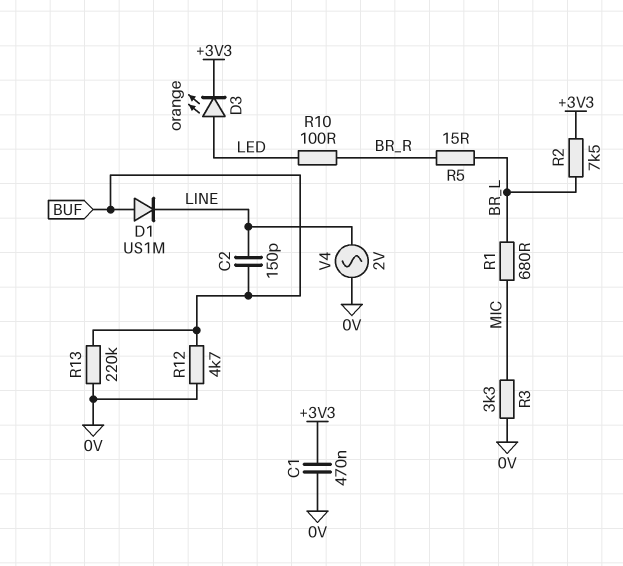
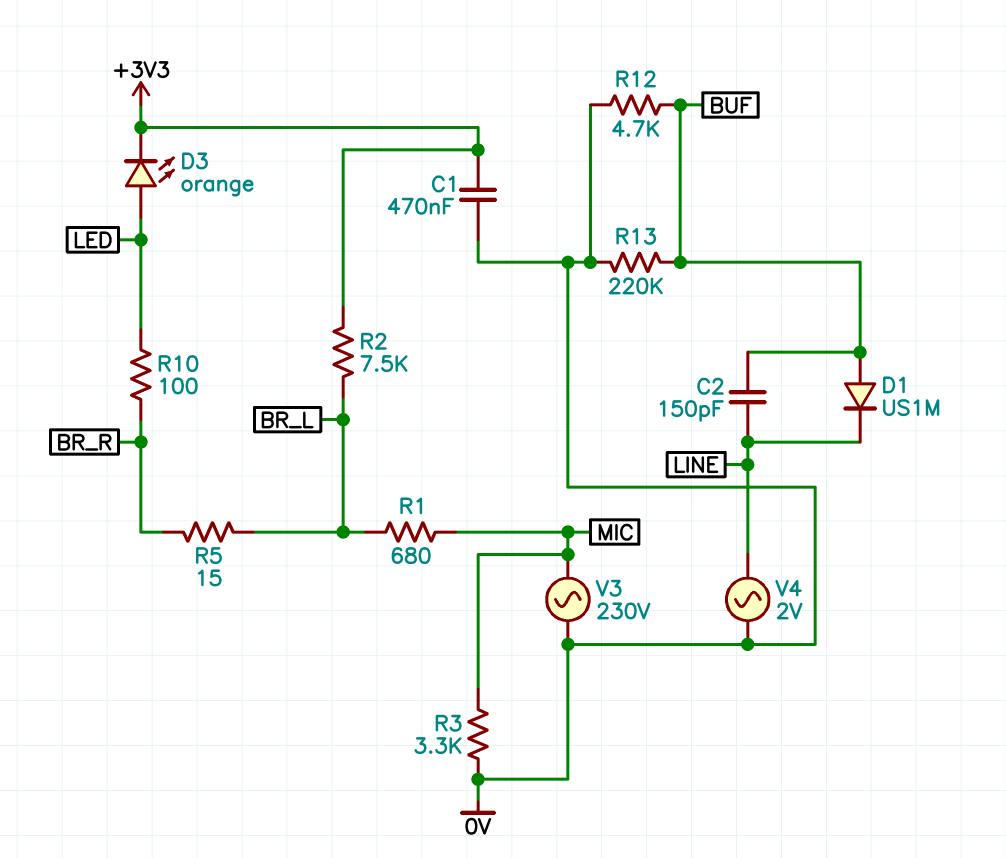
V3: none -> AC 230V (0V, MIC)

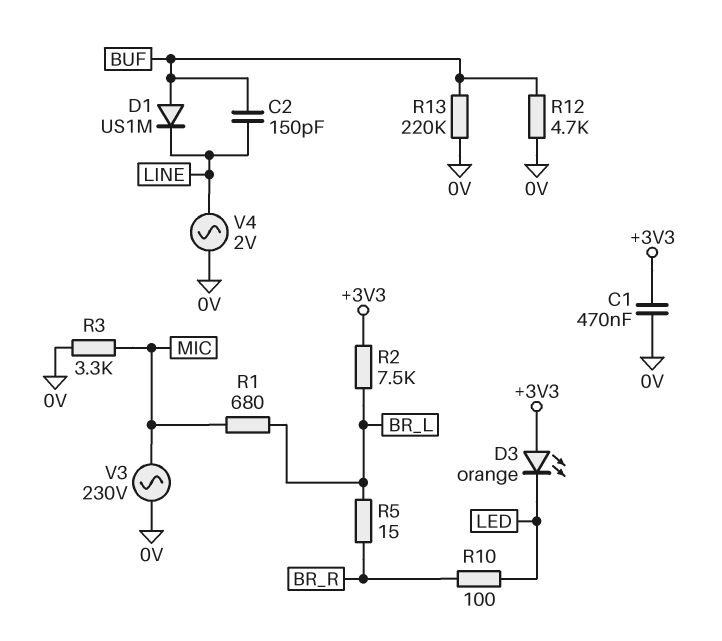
D3: LED orange (A LED, K +3V3) -> LED orange (A +3V3, K LED)

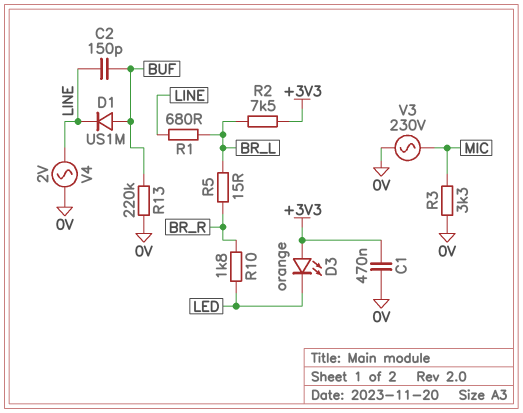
R1: 680 (BR_L, MIC) -> 680 (BR_L, LINE)
R10: 100 (BR_R, LED) -> 1.8k (BR_R, LED)
R12: 4.7k (0V, BUF) -> none

